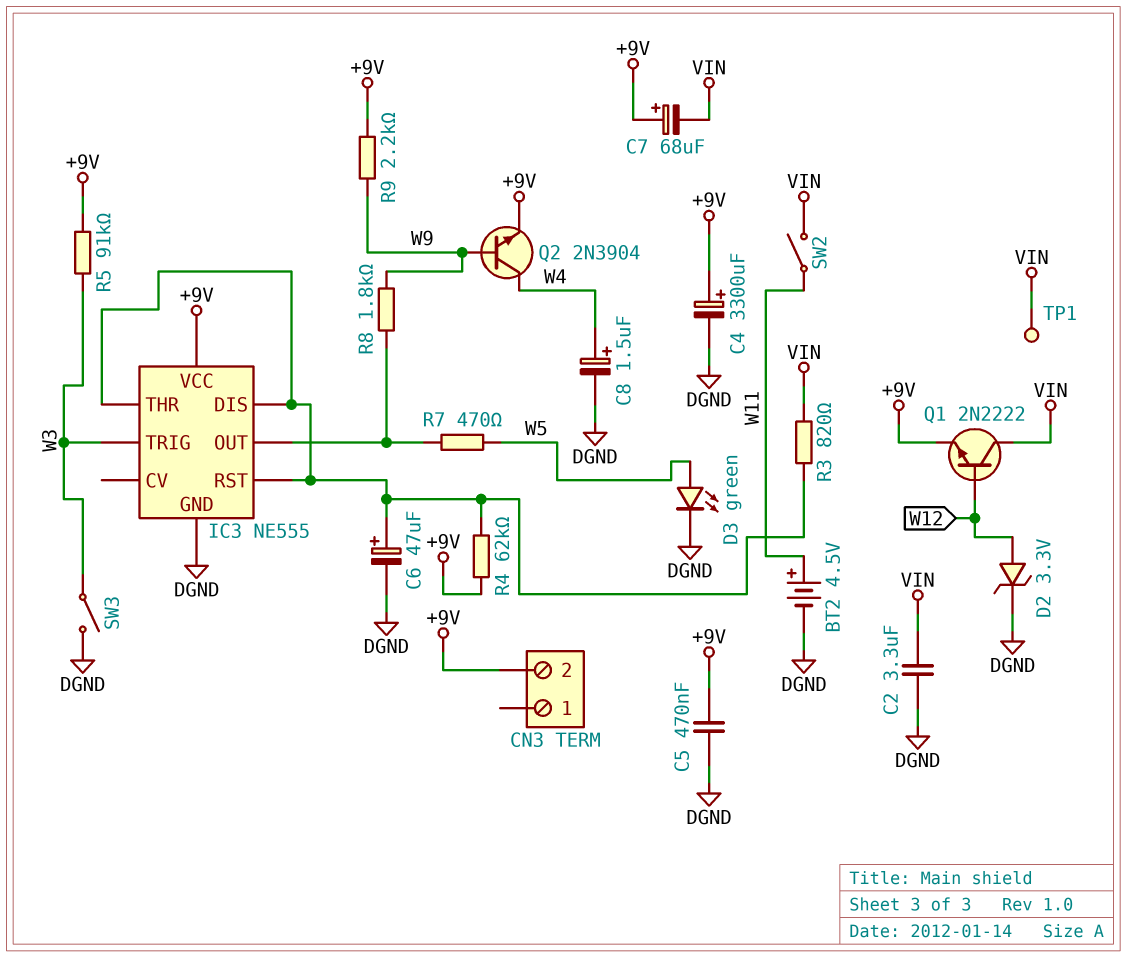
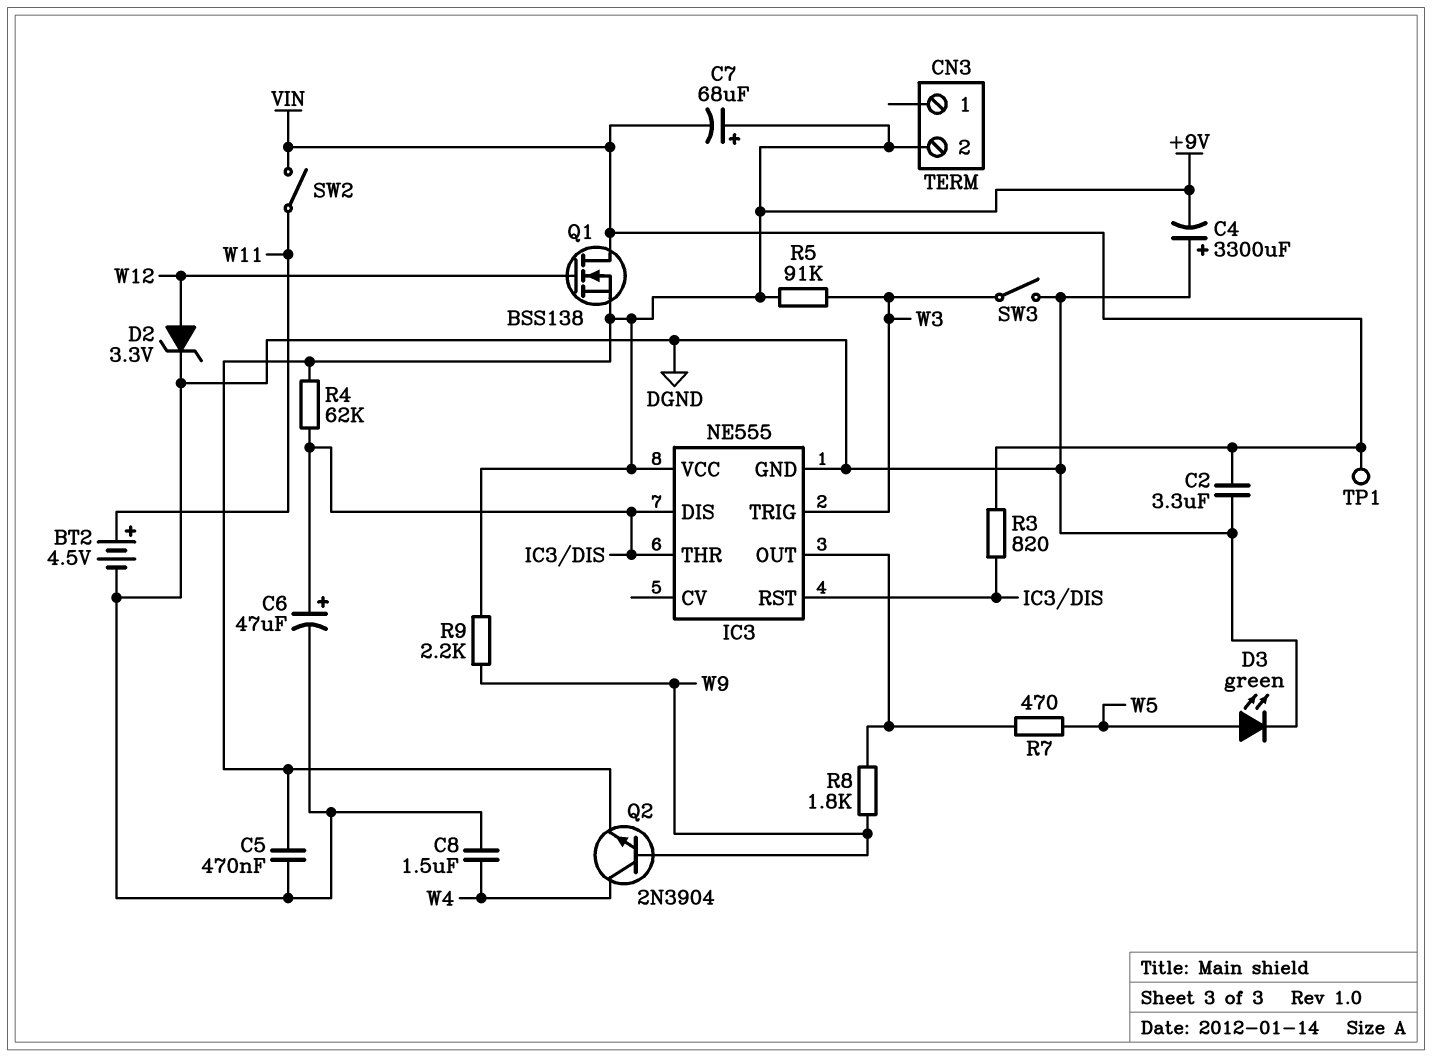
C4: 3300uF (plus +9V, minus DGND) -> 3300uF (plus DGND, minus +9V)
C8: 1.5uF (plus W4, minus DGND) -> 1.5uF (DGND, W4)
Q1: NPN 2N2222 (B W12, C VIN, E +9V) -> NMOS BSS138 (G W12, D VIN, S +9V)

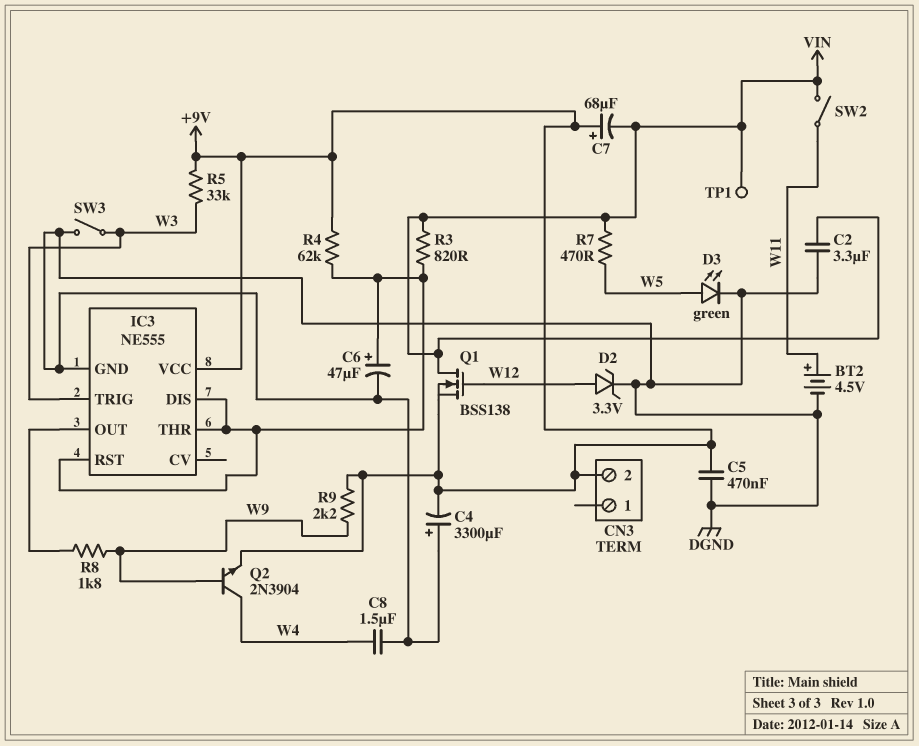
R5: 91k (+9V, W3) -> 33k (+9V, W3)
R7: 470 (IC3/OUT, W5) -> 470 (VIN, W5)

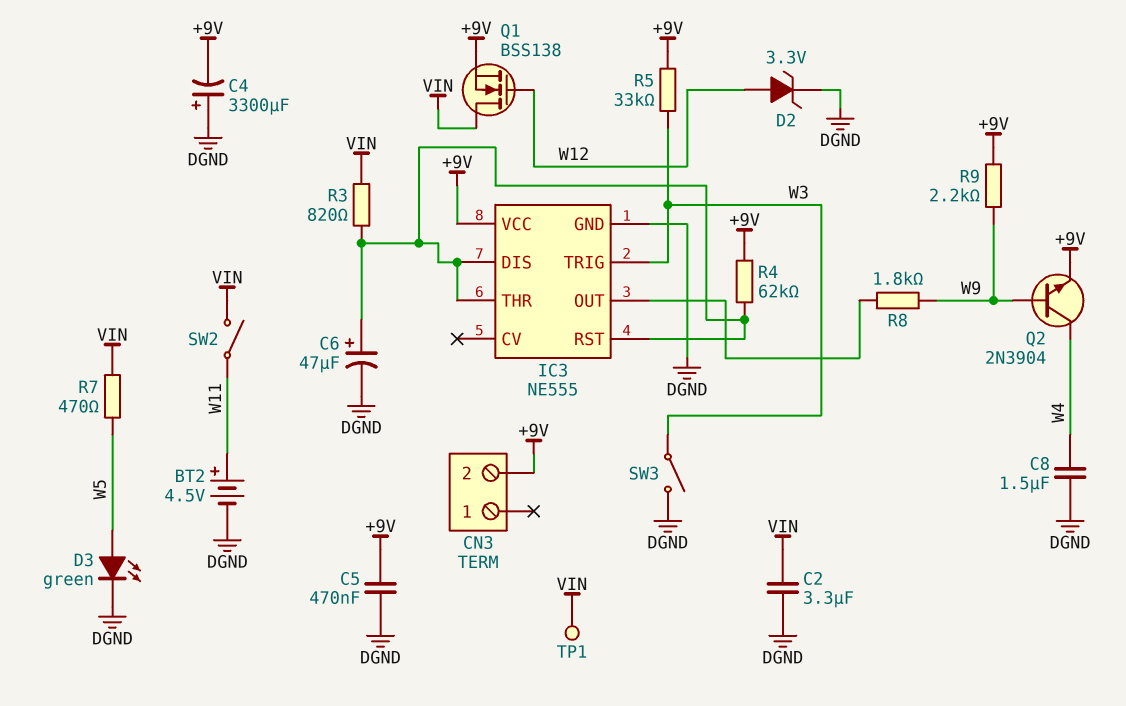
C7: 68uF (plus +9V, minus VIN) -> none

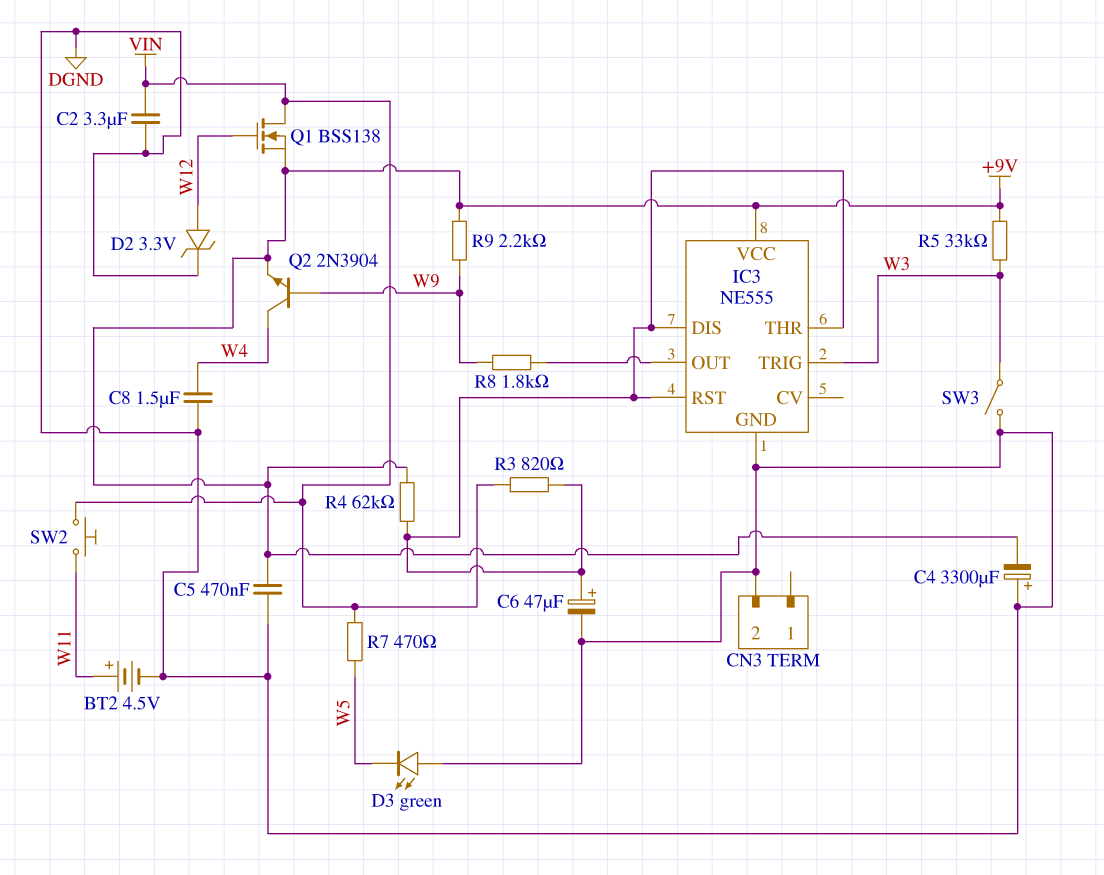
CN3 pin 2: +9V -> DGND
D3: LED green (A W5, K DGND) -> LED green (A DGND, K W5)
SW2: switch (VIN, W11) -> button (VIN, W11)
TP1: test point (VIN) -> none

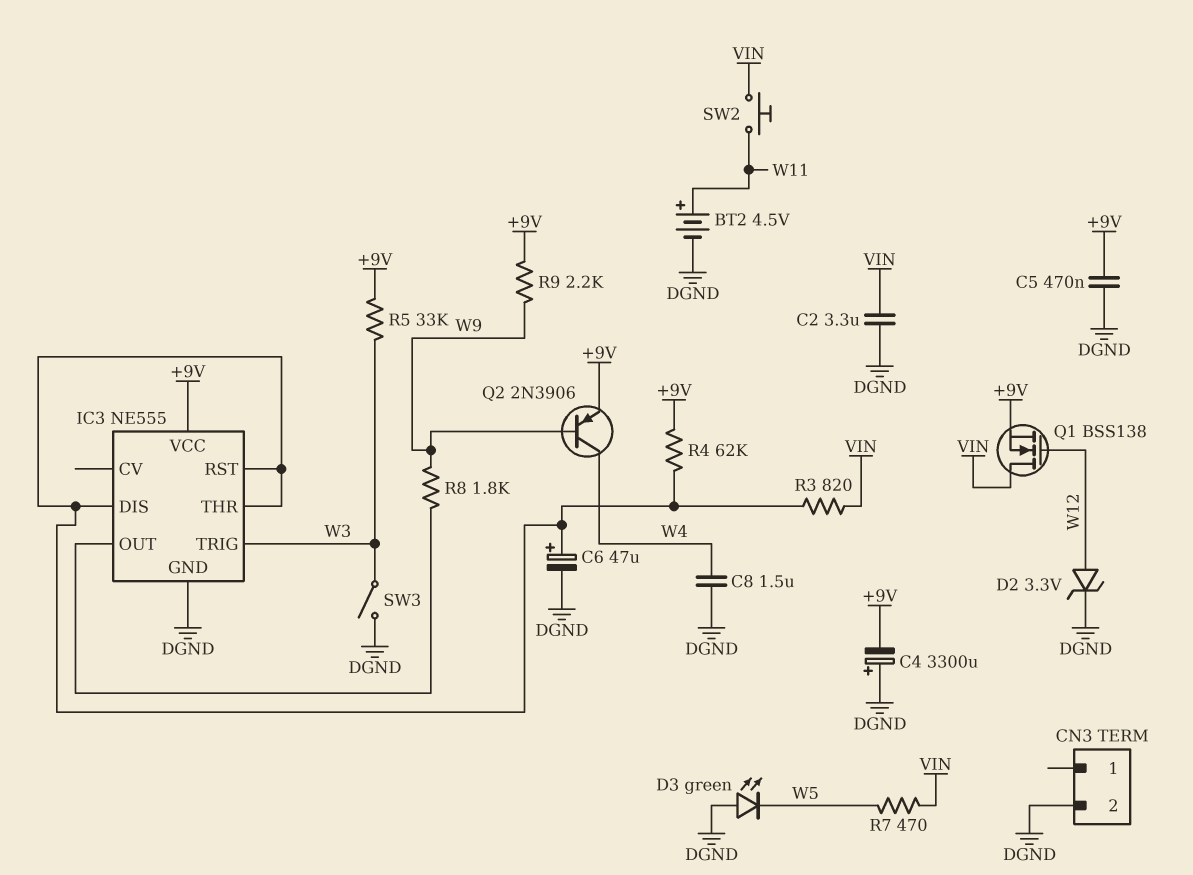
Q2: NPN 2N3904 (B W9, C W4, E +9V) -> PNP 2N3906 (B W9, C W4, E +9V)

